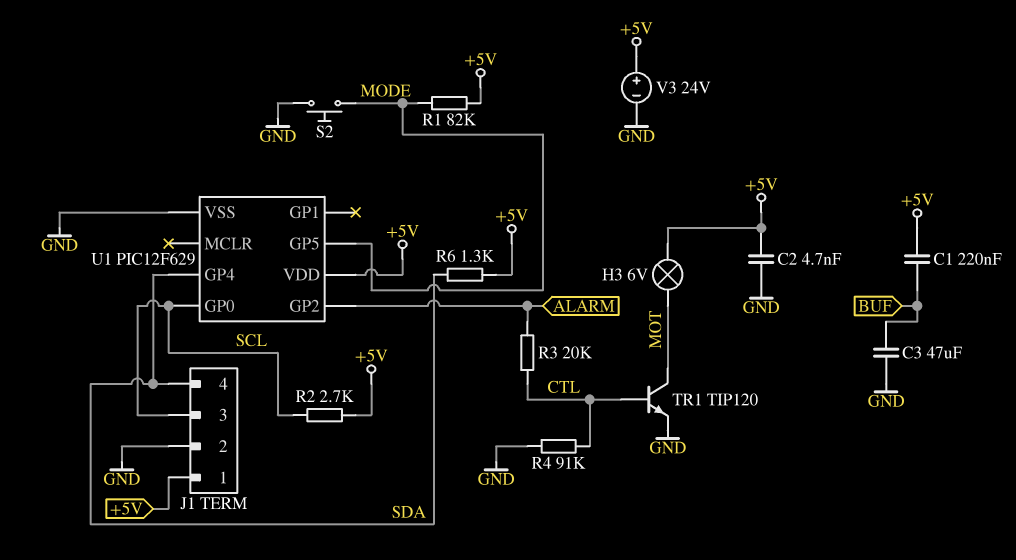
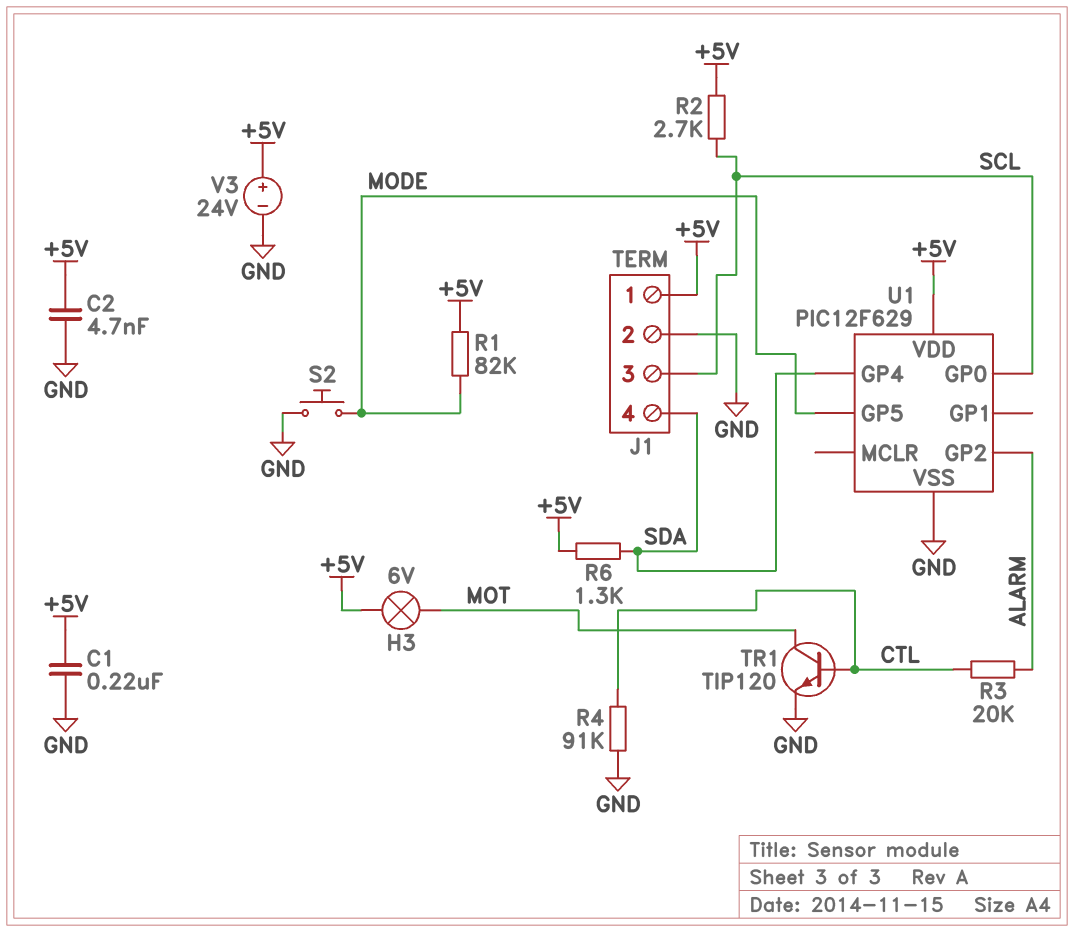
C1: 220nF (+5V, BUF) -> 220nF (+5V, GND)
C3: 47uF (BUF, GND) -> none

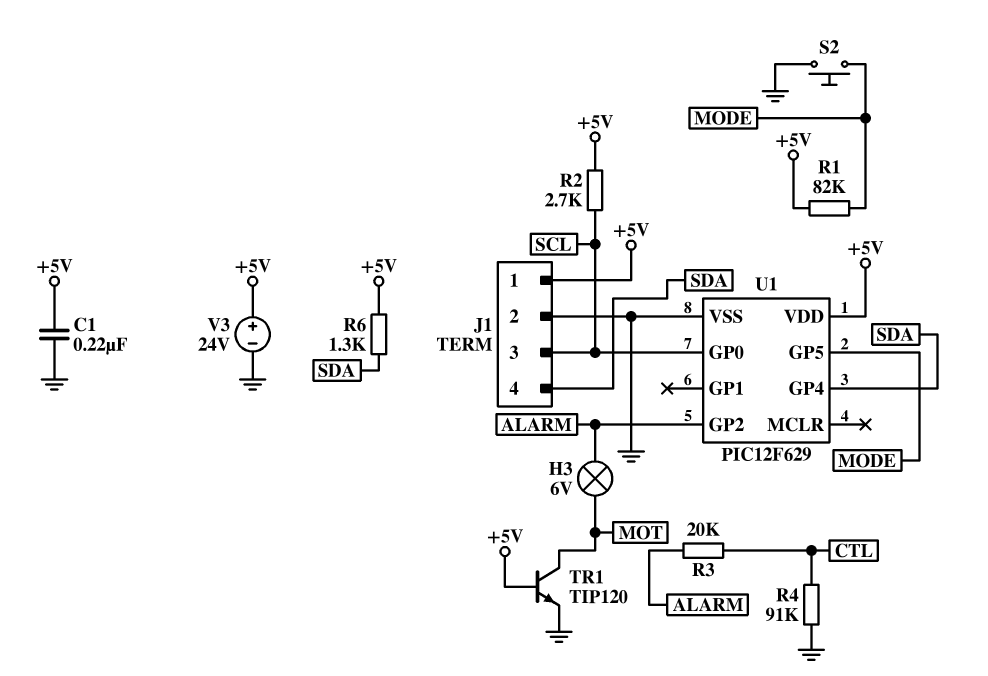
C2: 4.7nF (+5V, GND) -> none
H3: lamp 6V (+5V, MOT) -> lamp 6V (ALARM, MOT)
TR1: NPN TIP120 (B CTL, C MOT, E GND) -> NPN TIP120 (B +5V, C MOT, E GND)

